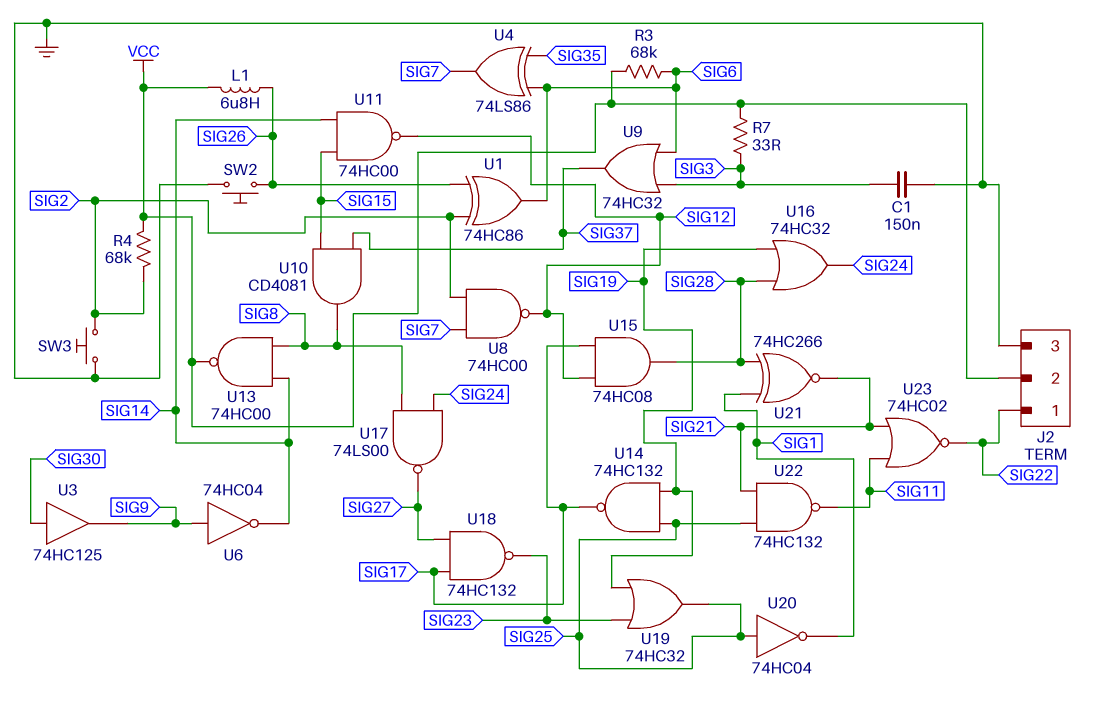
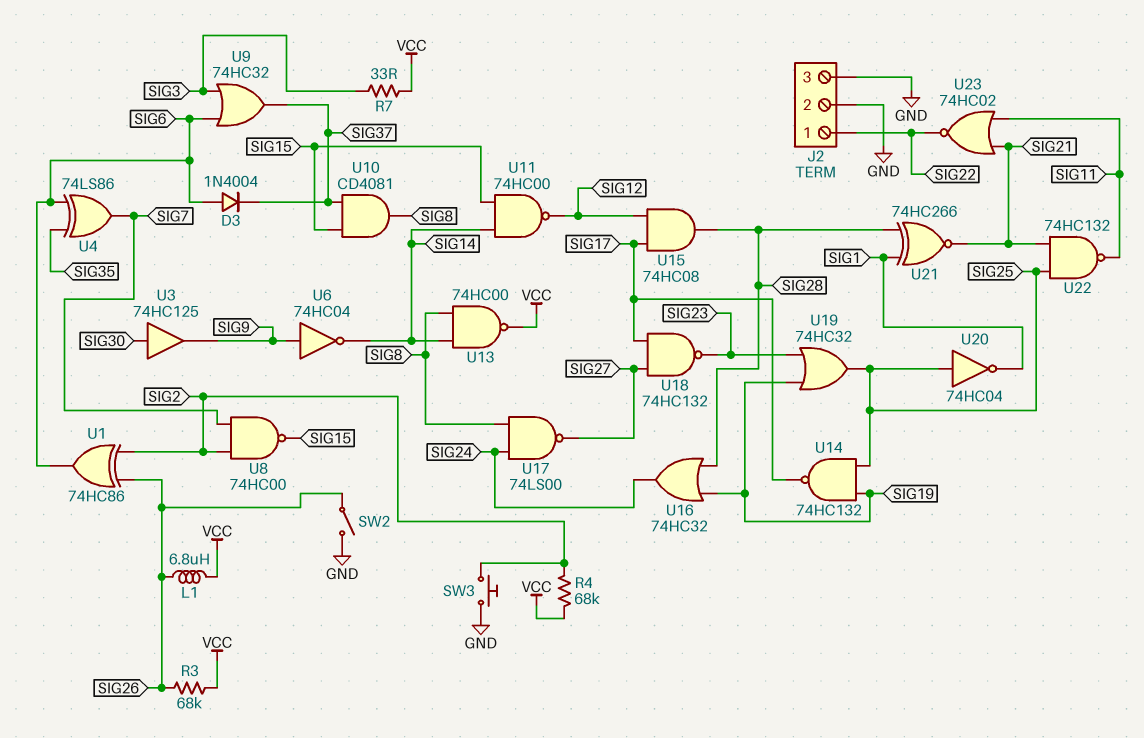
C1: 150nF (GND, SIG3) -> none
D3: none -> diode 1N4004 (A SIG6, K SIG37)
J2 pin 2: VCC -> GND
R3: 68k (SIG6, VCC) -> 68k (SIG26, VCC)
SW2: button (GND, SIG26) -> switch (GND, SIG26)
U8: NAND 74HC00 (in SIG2, in SIG7, out SIG12) -> NAND 74HC00 (in SIG2, in SIG7, out SIG15)

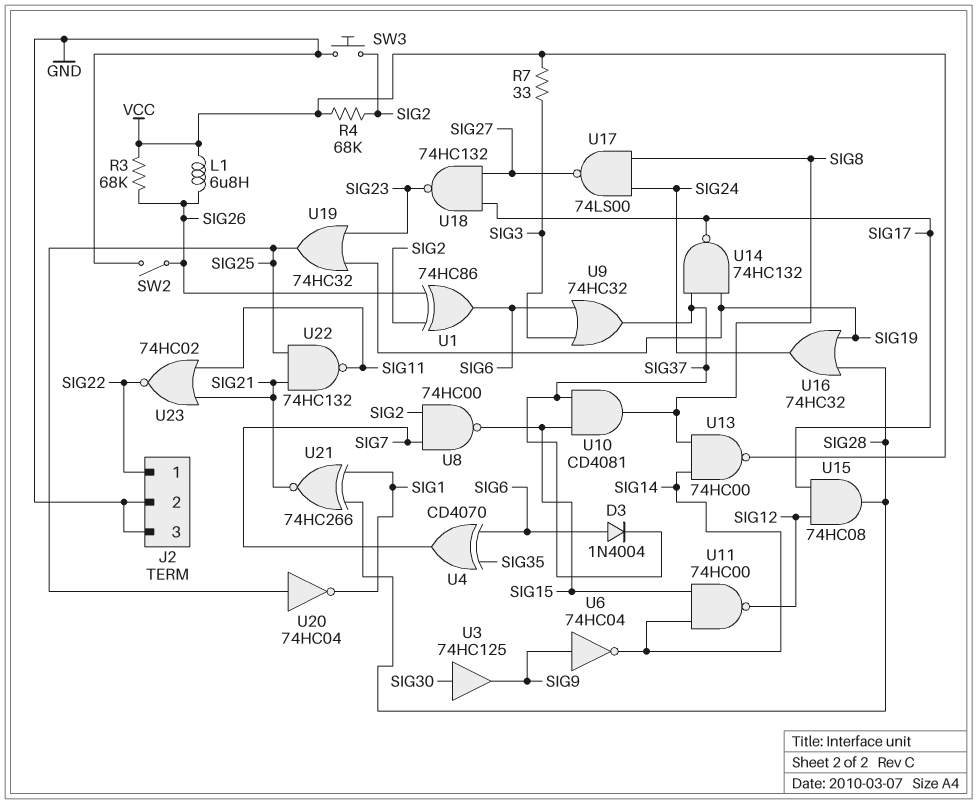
U4: XOR 74LS86 (in SIG6, in SIG35, out SIG7) -> XOR CD4070 (in SIG6, in SIG35, out SIG7)
U14: NAND 74HC132 (in SIG19, in SIG25, out SIG17) -> NAND 74HC132 (in SIG19, in SIG37, out SIG17)

